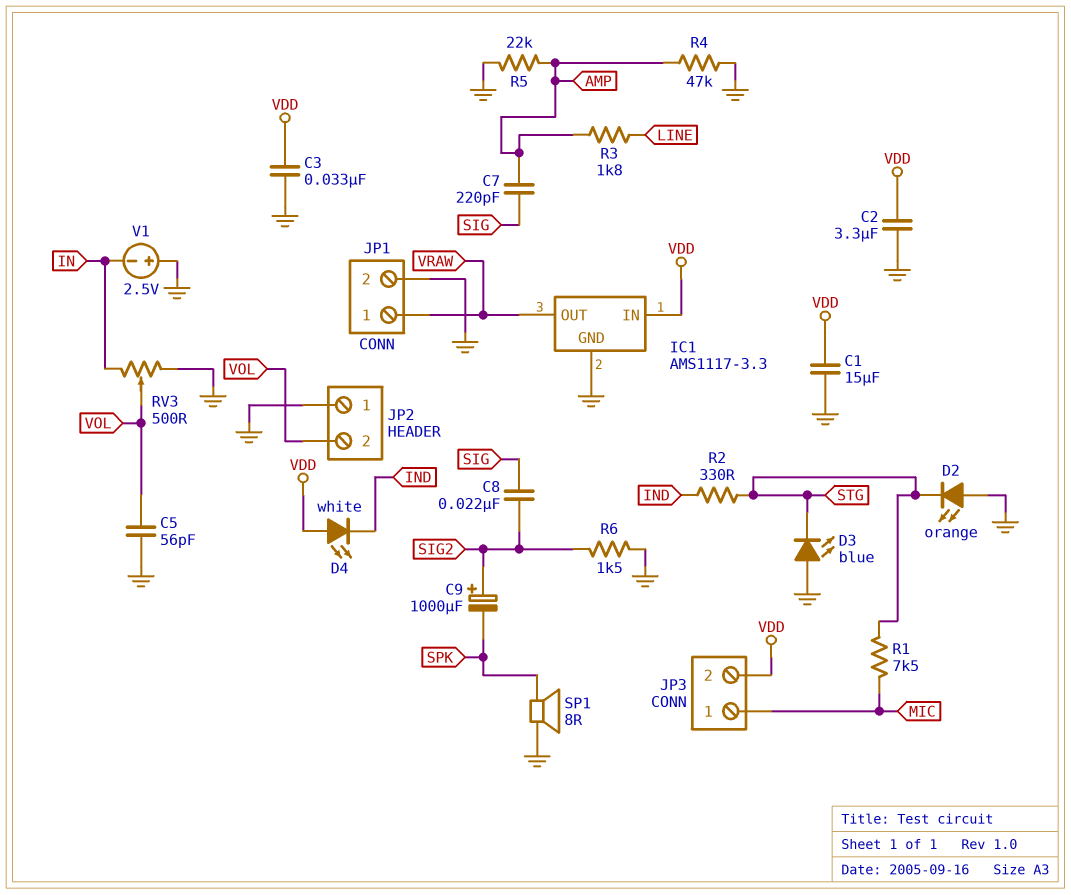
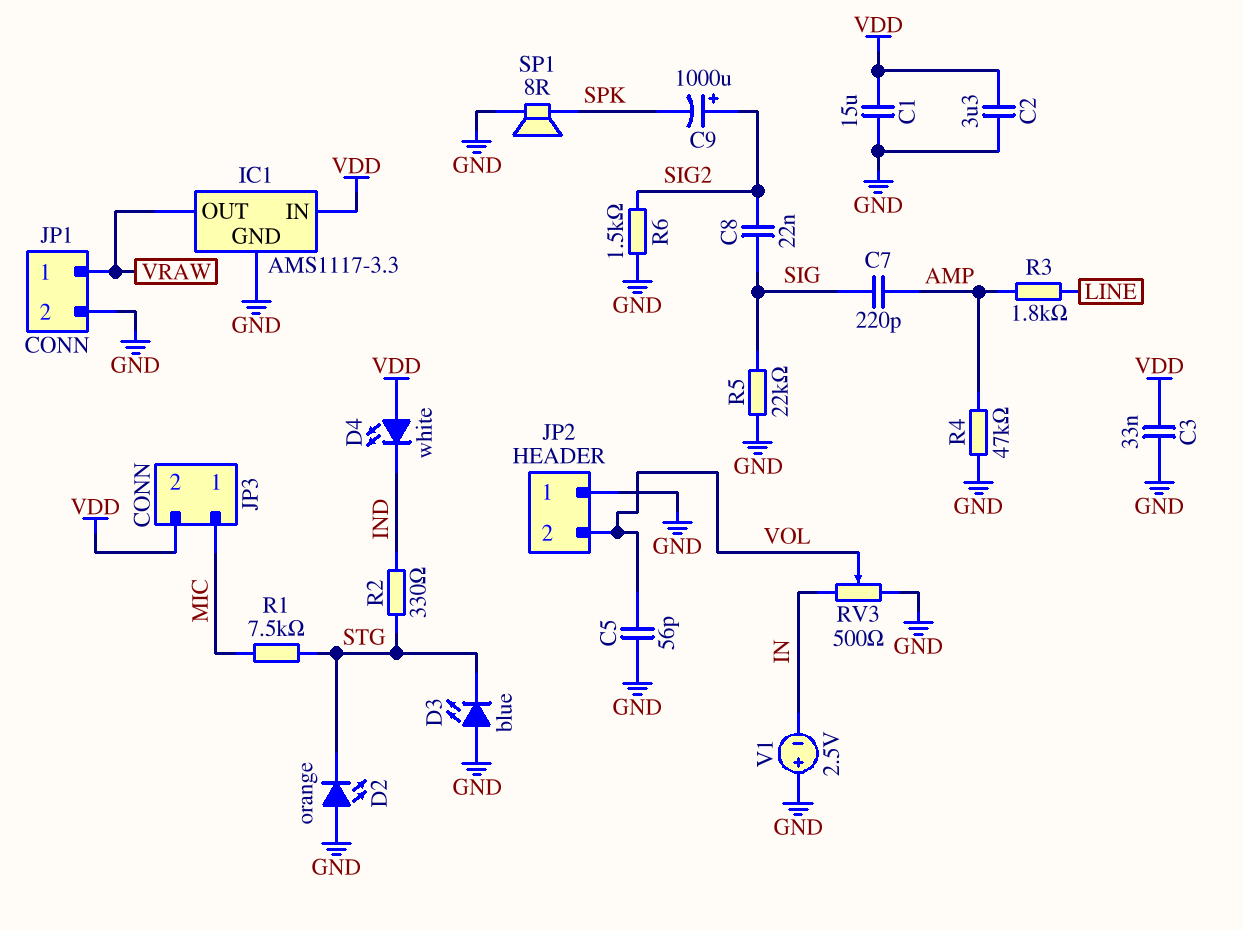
R5: 22k (AMP, GND) -> 22k (GND, SIG)

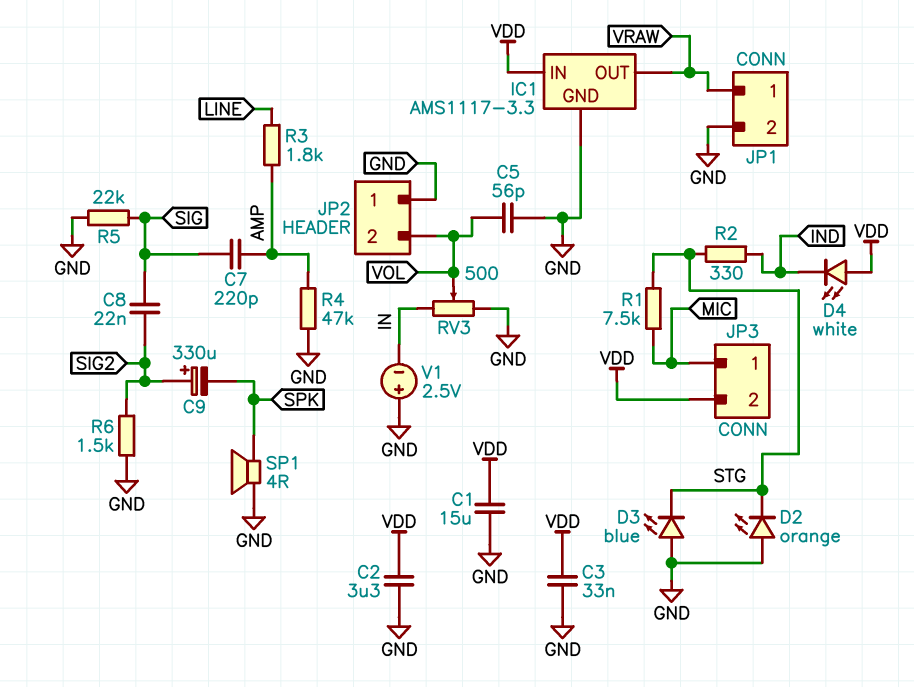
C9: 1000uF (plus SIG2, minus SPK) -> 330uF (plus SIG2, minus SPK)
SP1: speaker 8R (GND, SPK) -> speaker 4R (GND, SPK)

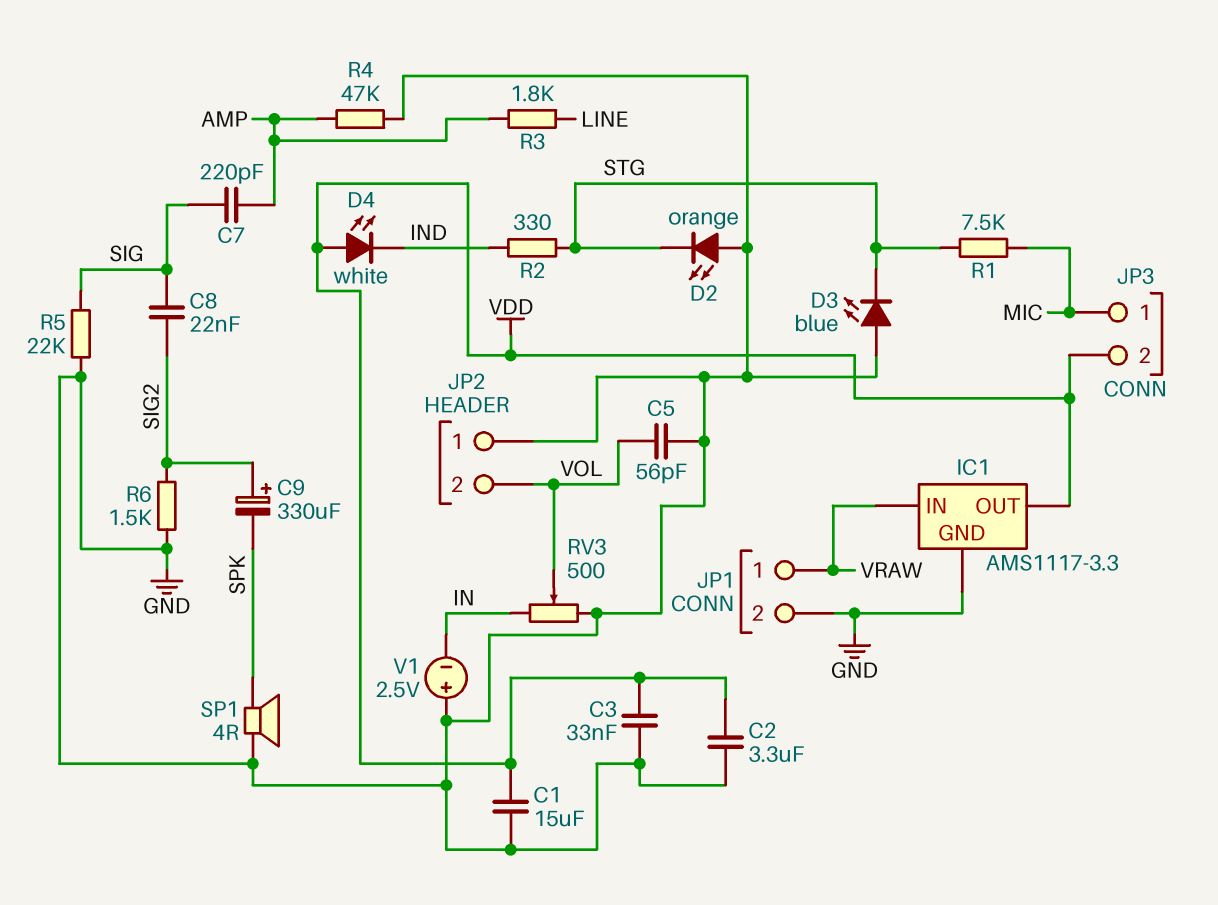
IC1 pin IN: VDD -> VRAW
IC1 pin OUT: VRAW -> VDD

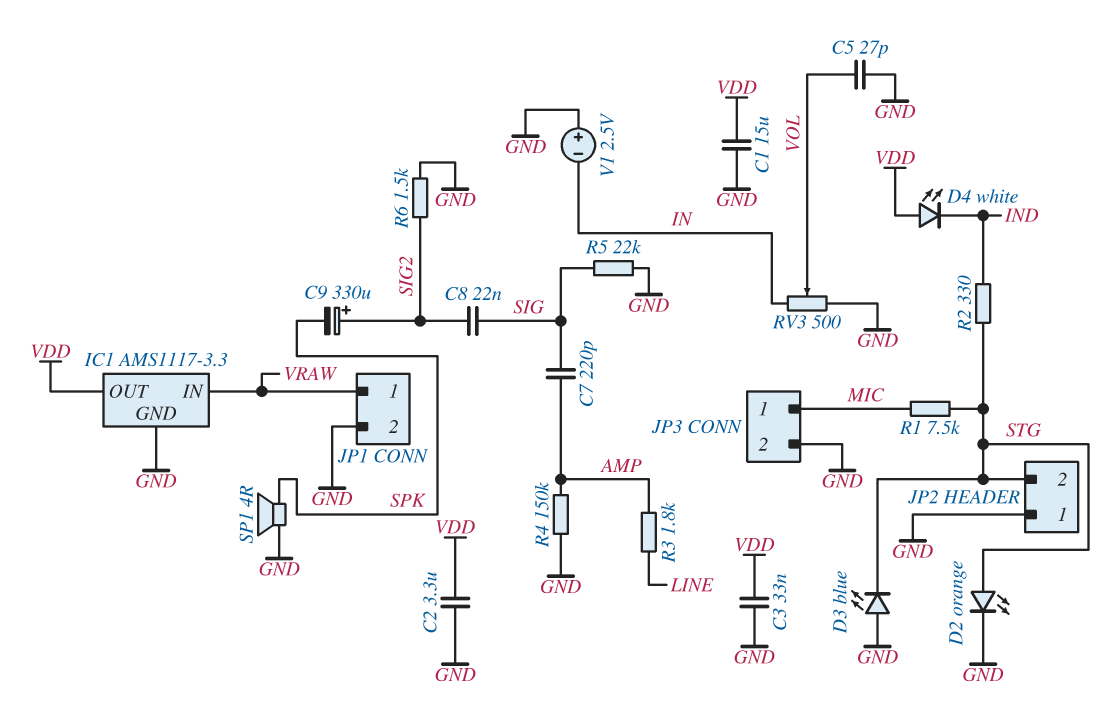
C5: 56pF (GND, VOL) -> 27pF (GND, VOL)
D2: LED orange (A GND, K STG) -> LED orange (A STG, K GND)
JP2 pin 2: VOL -> STG
JP3 pin 2: VDD -> GND
R4: 47k (AMP, GND) -> 150k (AMP, GND)

